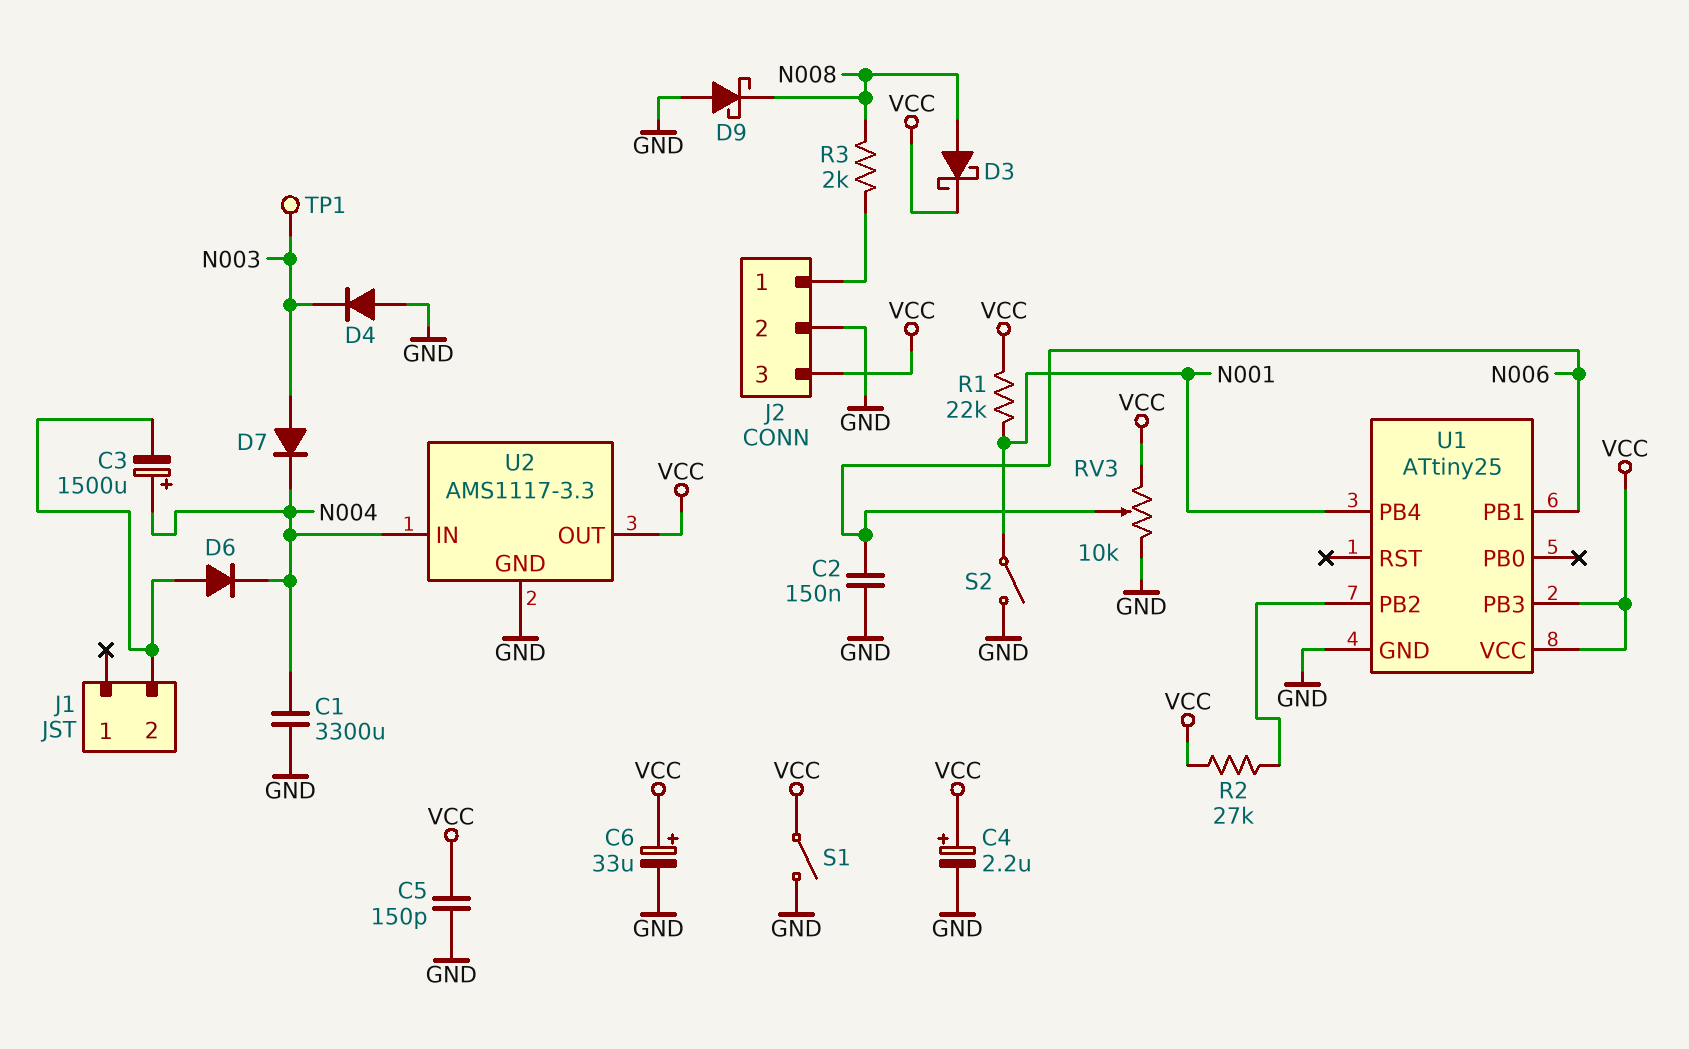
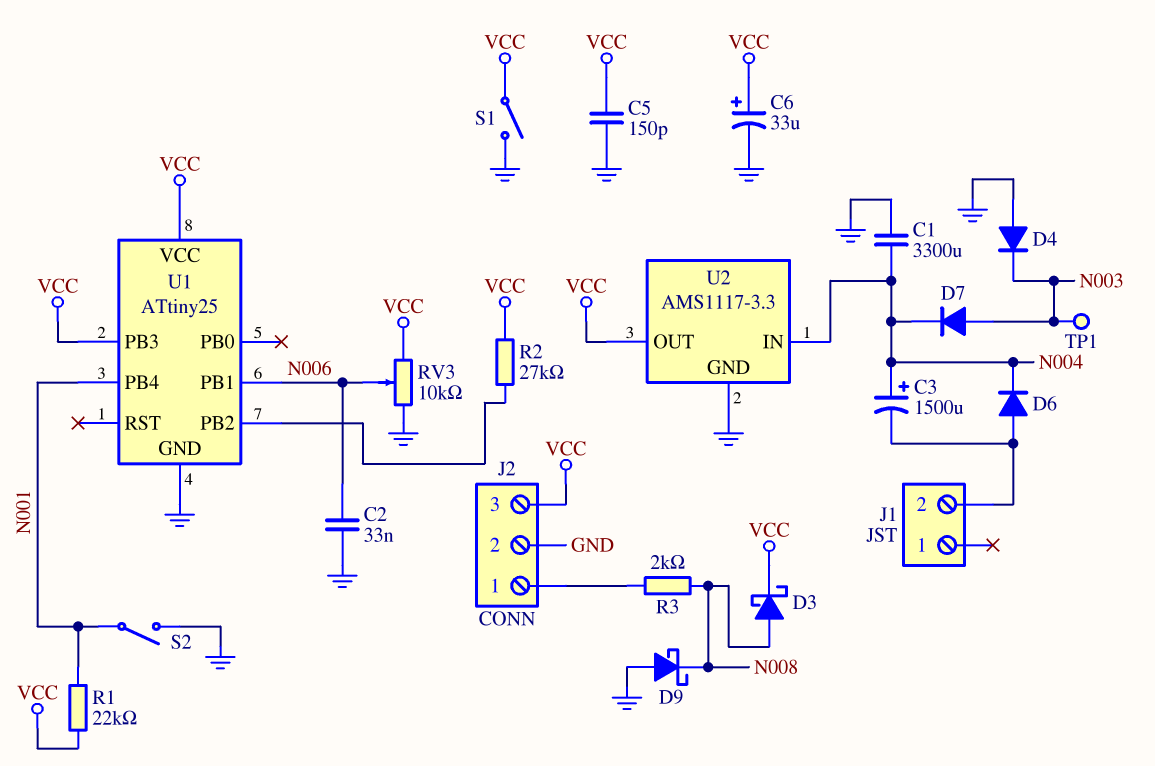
C2: 150nF (GND, N006) -> 33nF (GND, N006)
C4: 2.2uF (plus VCC, minus GND) -> none

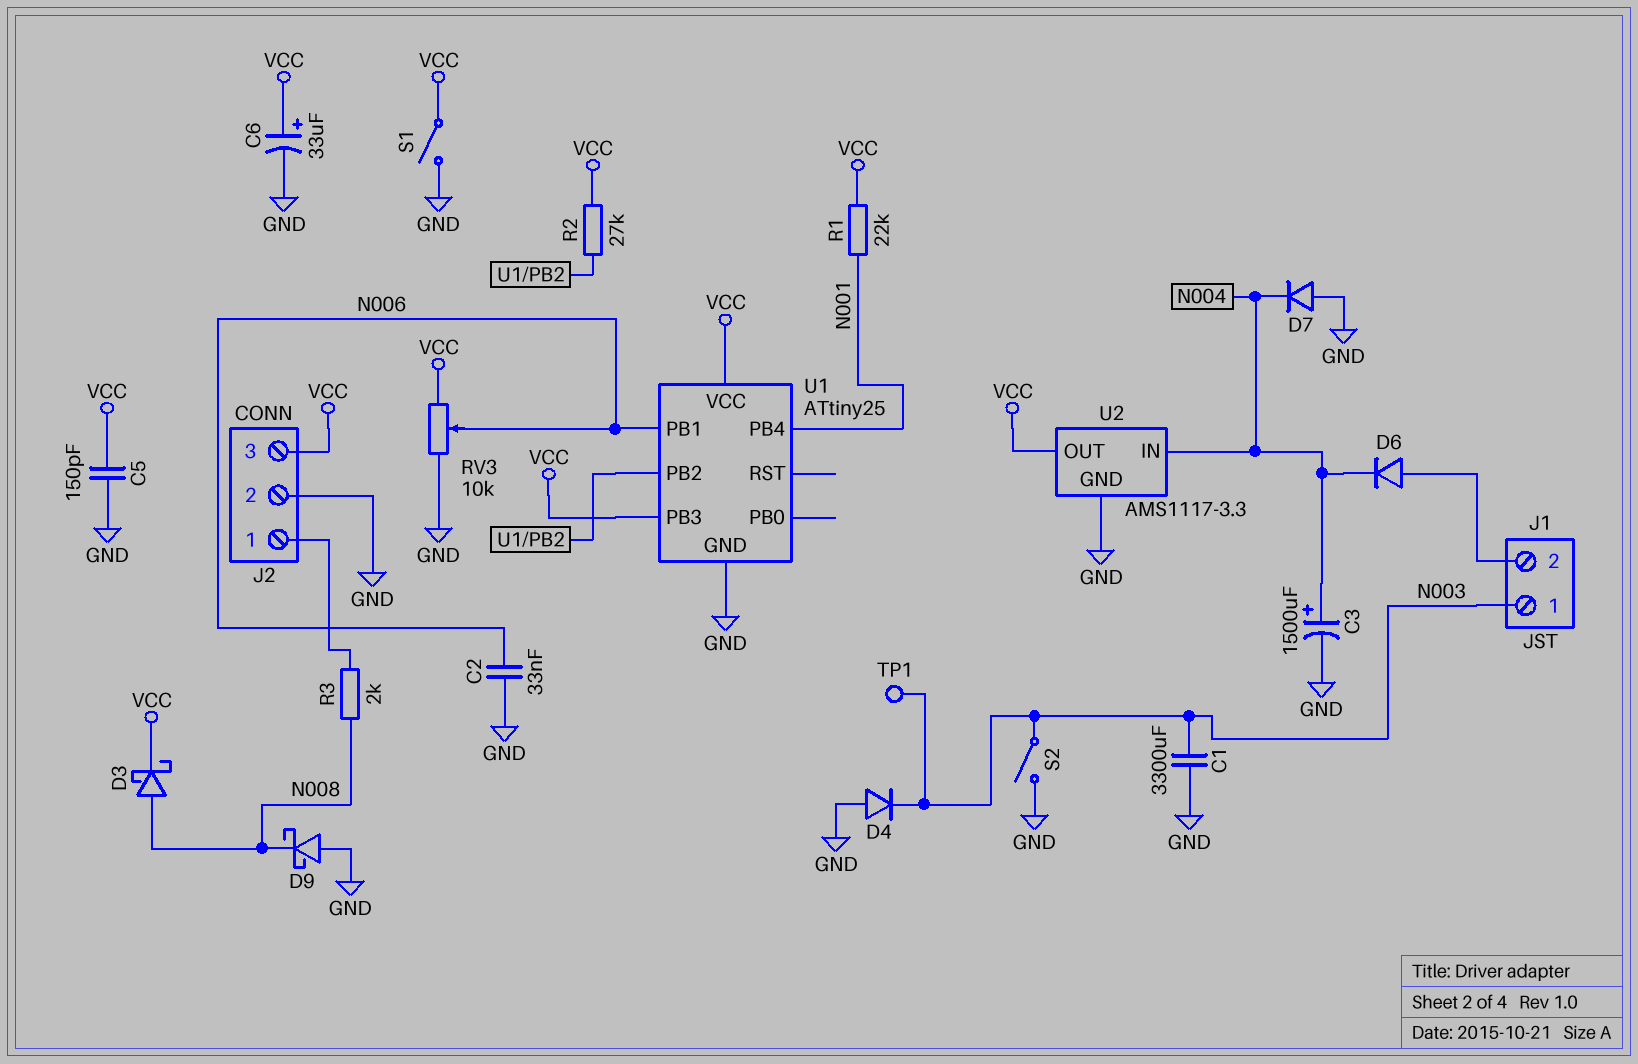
C1: 3300uF (GND, N004) -> 3300uF (GND, N003)
C3: 1500uF (plus N004, minus J1/2) -> 1500uF (plus N004, minus GND)
D7: diode (A N003, K N004) -> diode (A GND, K N004)
J1 pin 1: none -> N003
S2: switch (GND, N001) -> switch (GND, N003)

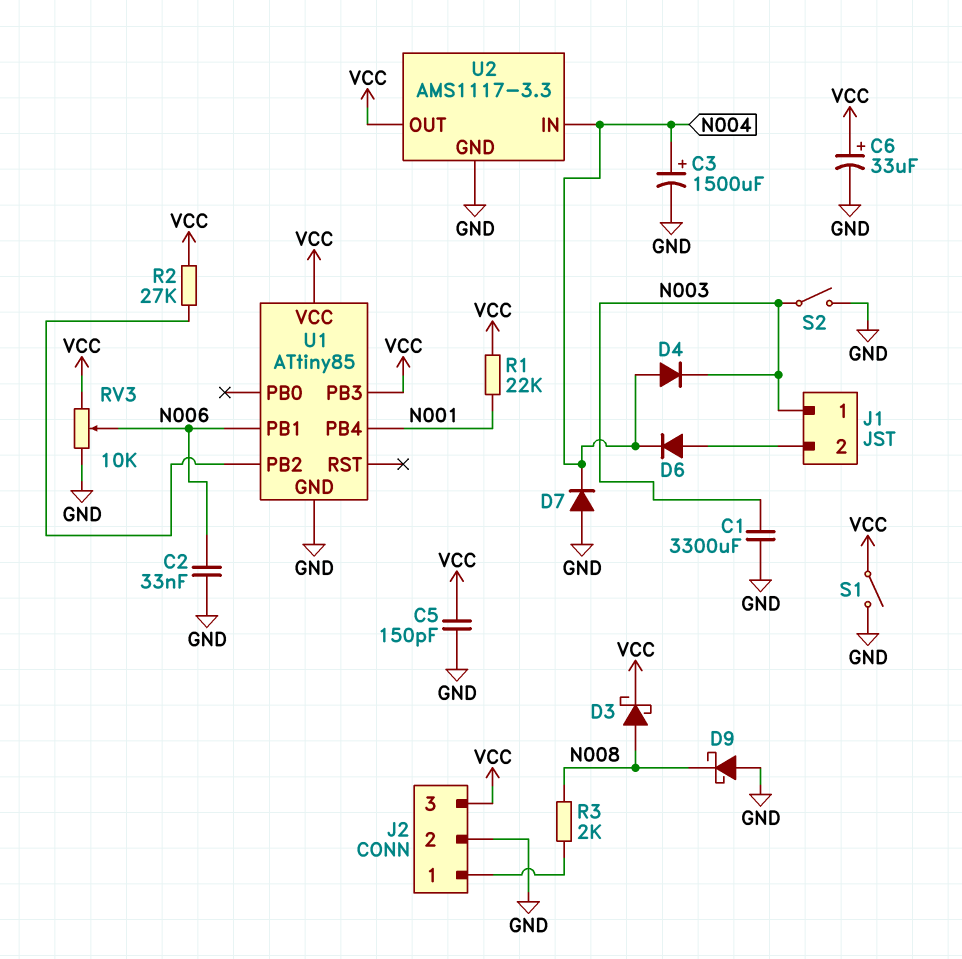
D4: diode (A GND, K N003) -> diode (A N004, K N003)
TP1: test point (N003) -> none
U1: ATtiny25 -> ATtiny85

